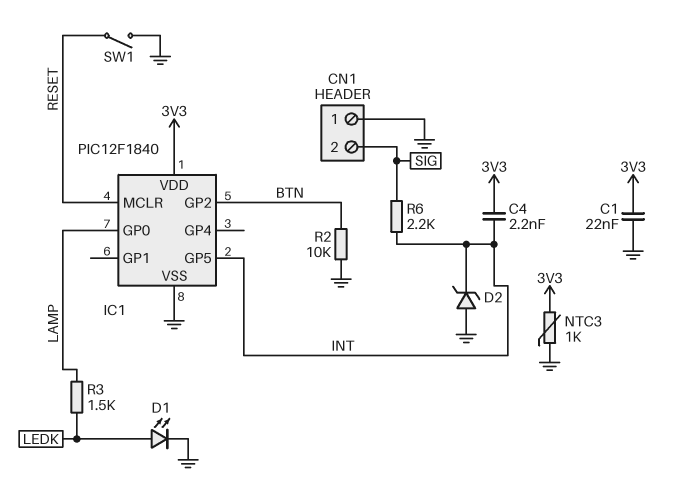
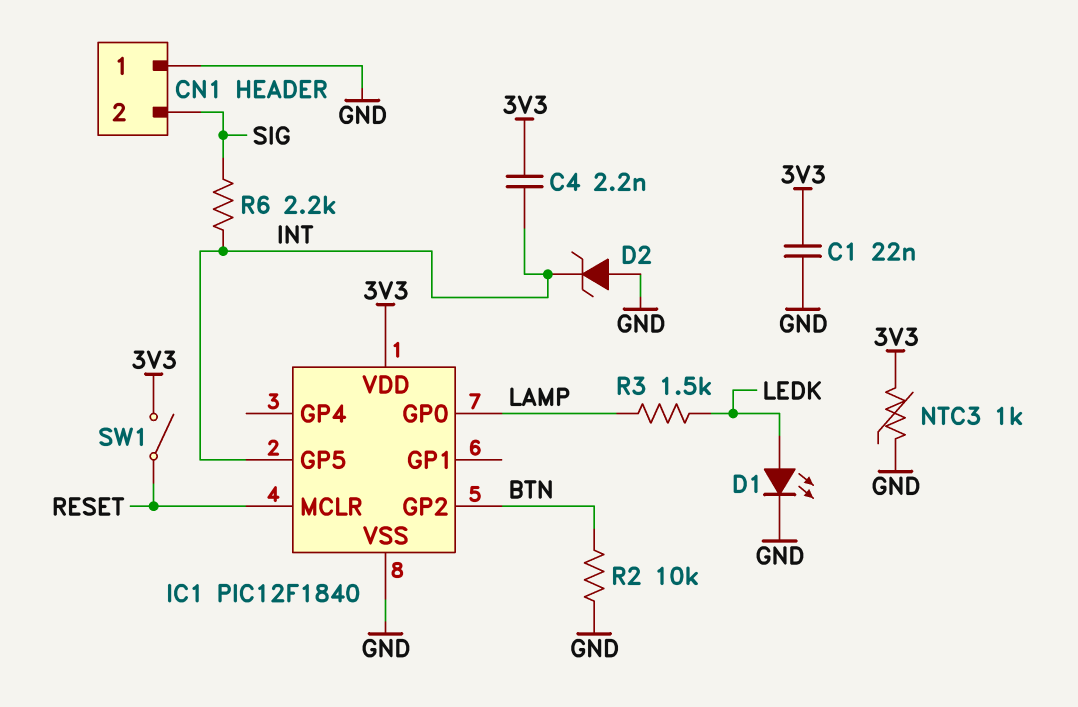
SW1: switch (GND, RESET) -> switch (3V3, RESET)

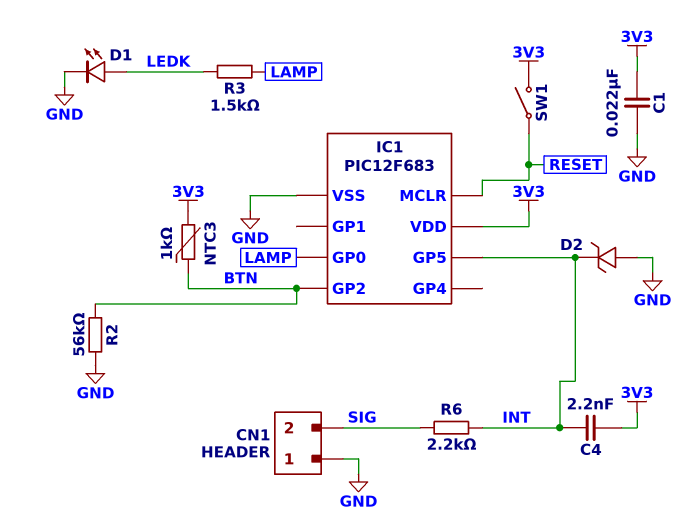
IC1: PIC12F1840 -> PIC12F683
NTC3: 1k (3V3, GND) -> 1k (3V3, BTN)
R2: 10k (BTN, GND) -> 56k (BTN, GND)

